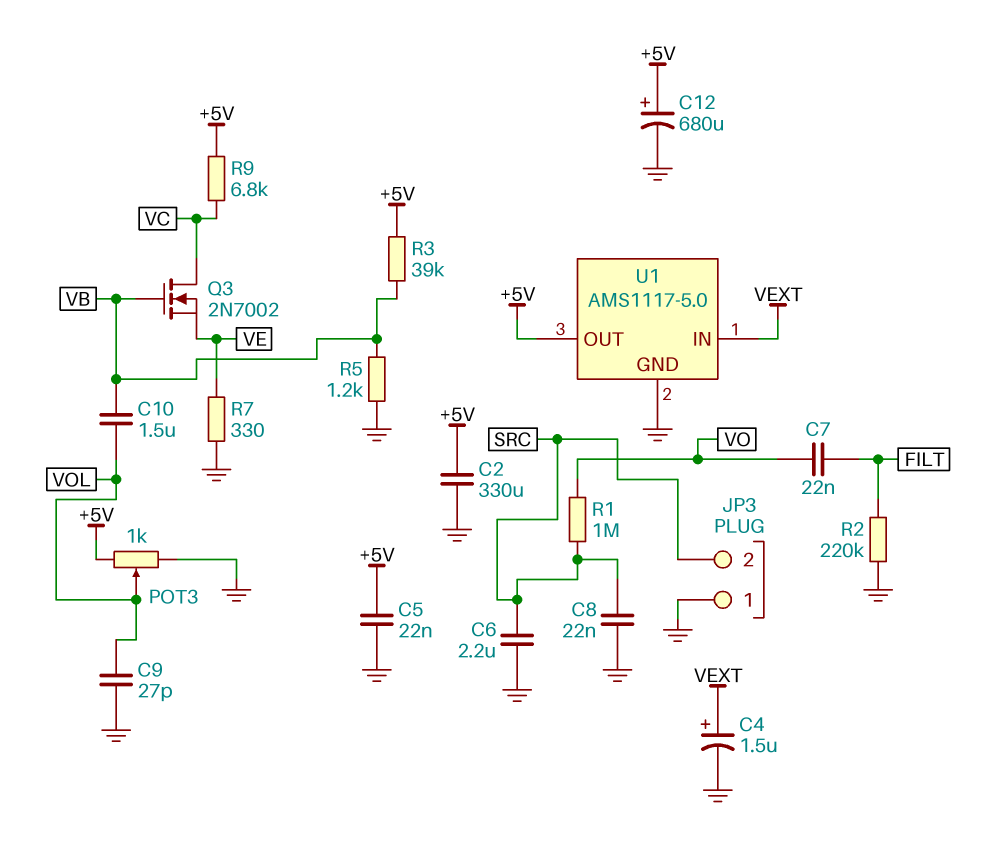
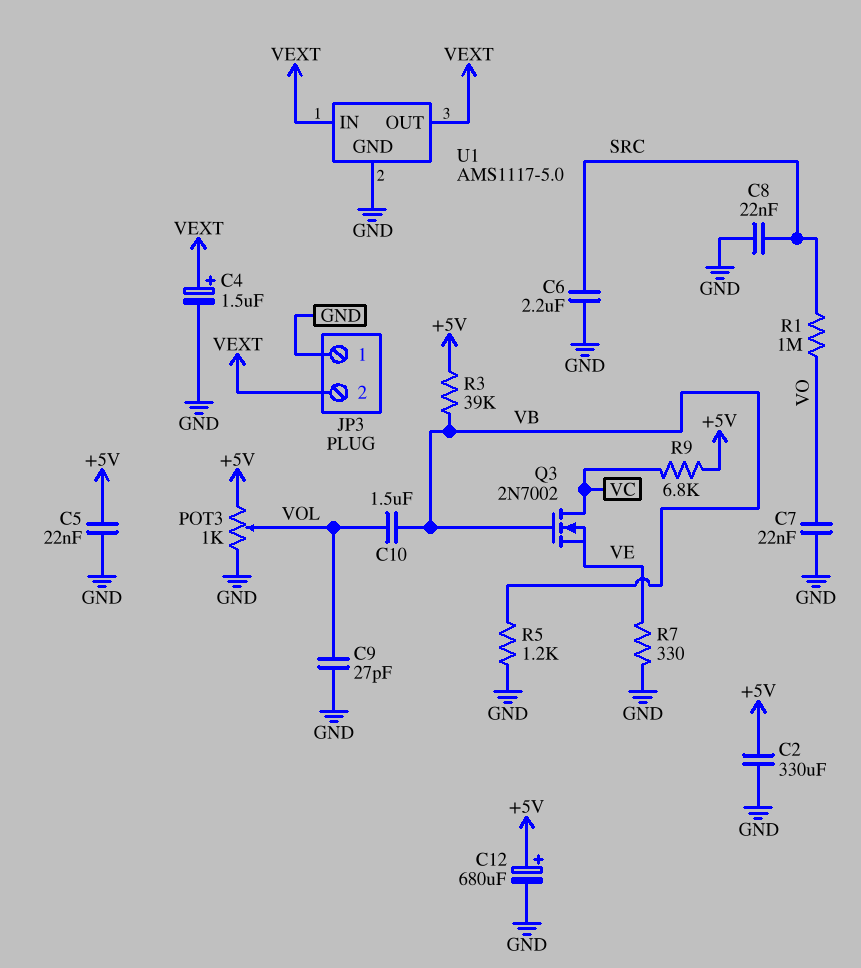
C7: 22nF (FILT, VO) -> 22nF (GND, VO)
JP3 pin 2: SRC -> VEXT
R2: 220k (FILT, GND) -> none
U1 pin OUT: +5V -> VEXT

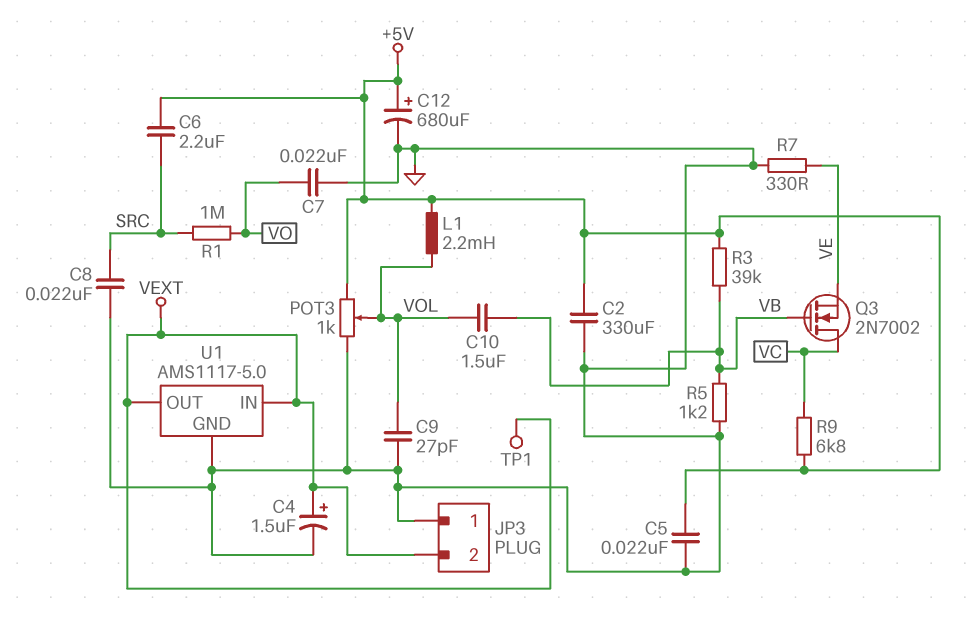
C6: 2.2uF (GND, SRC) -> 2.2uF (+5V, SRC)
L1: none -> 2.2mH (+5V, VOL)
TP1: none -> test point (VEXT)

